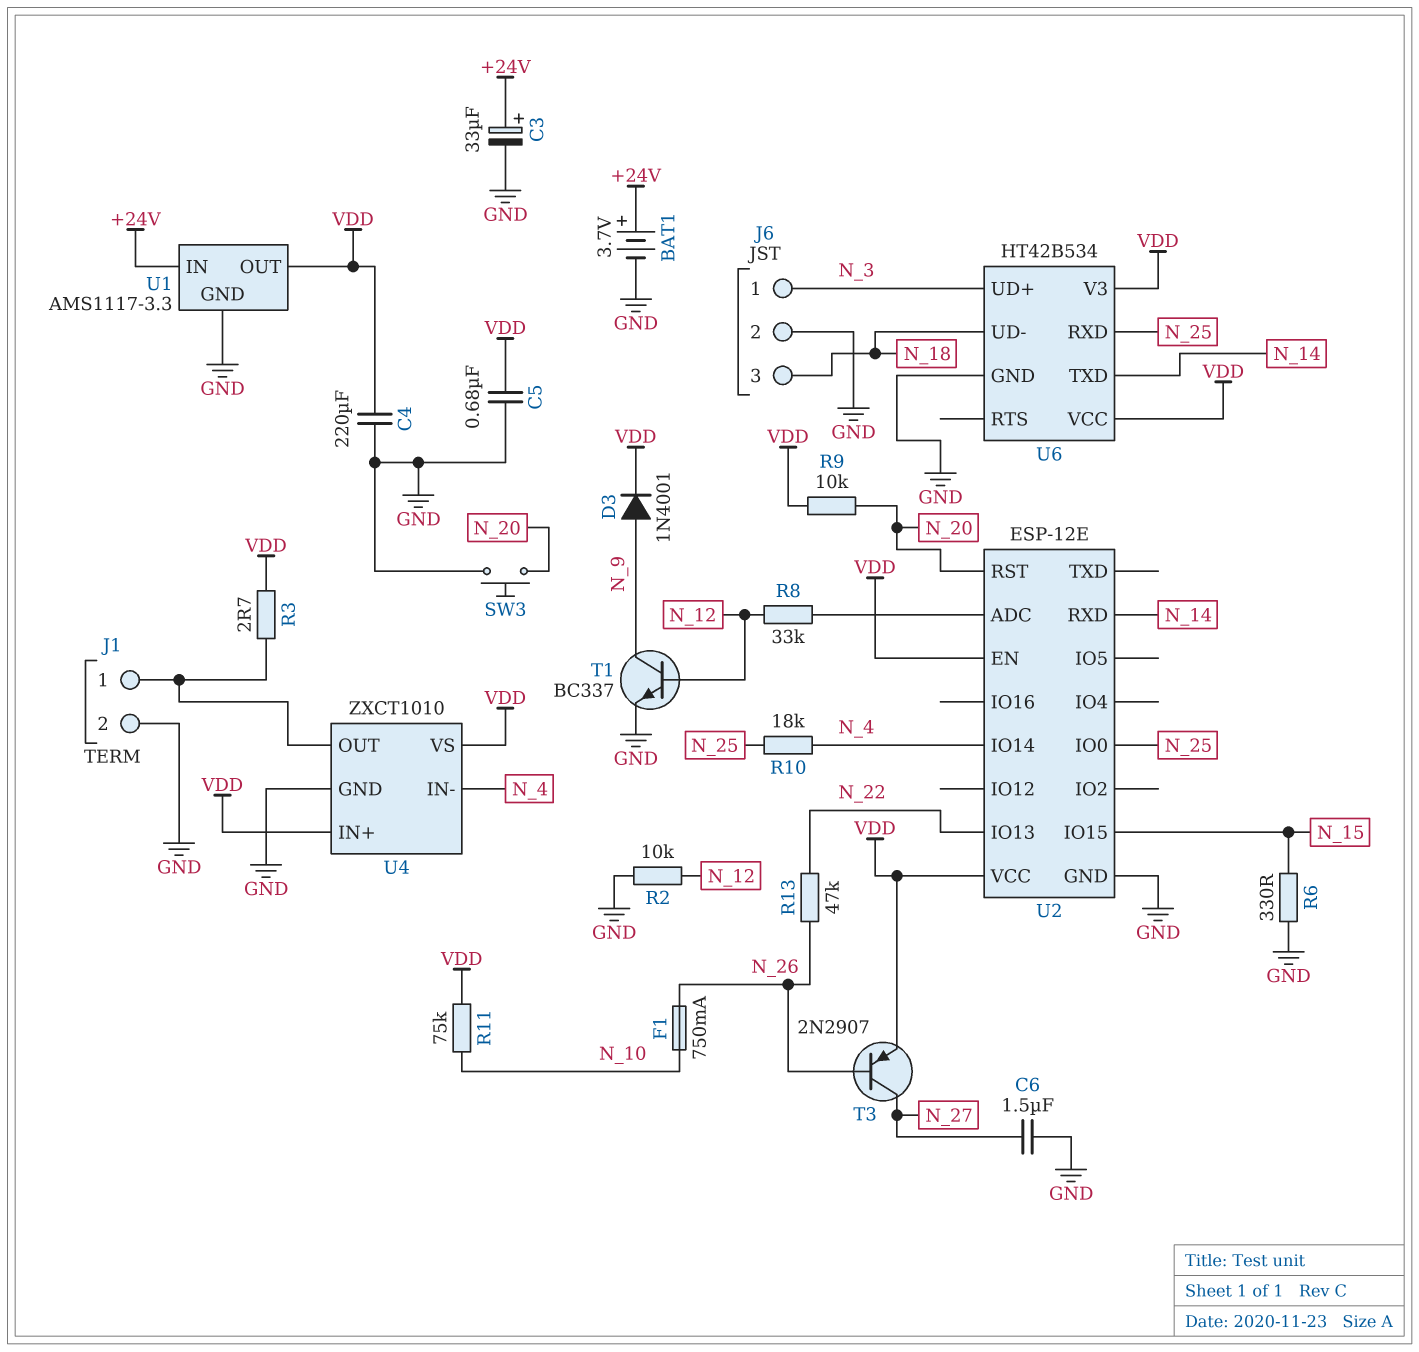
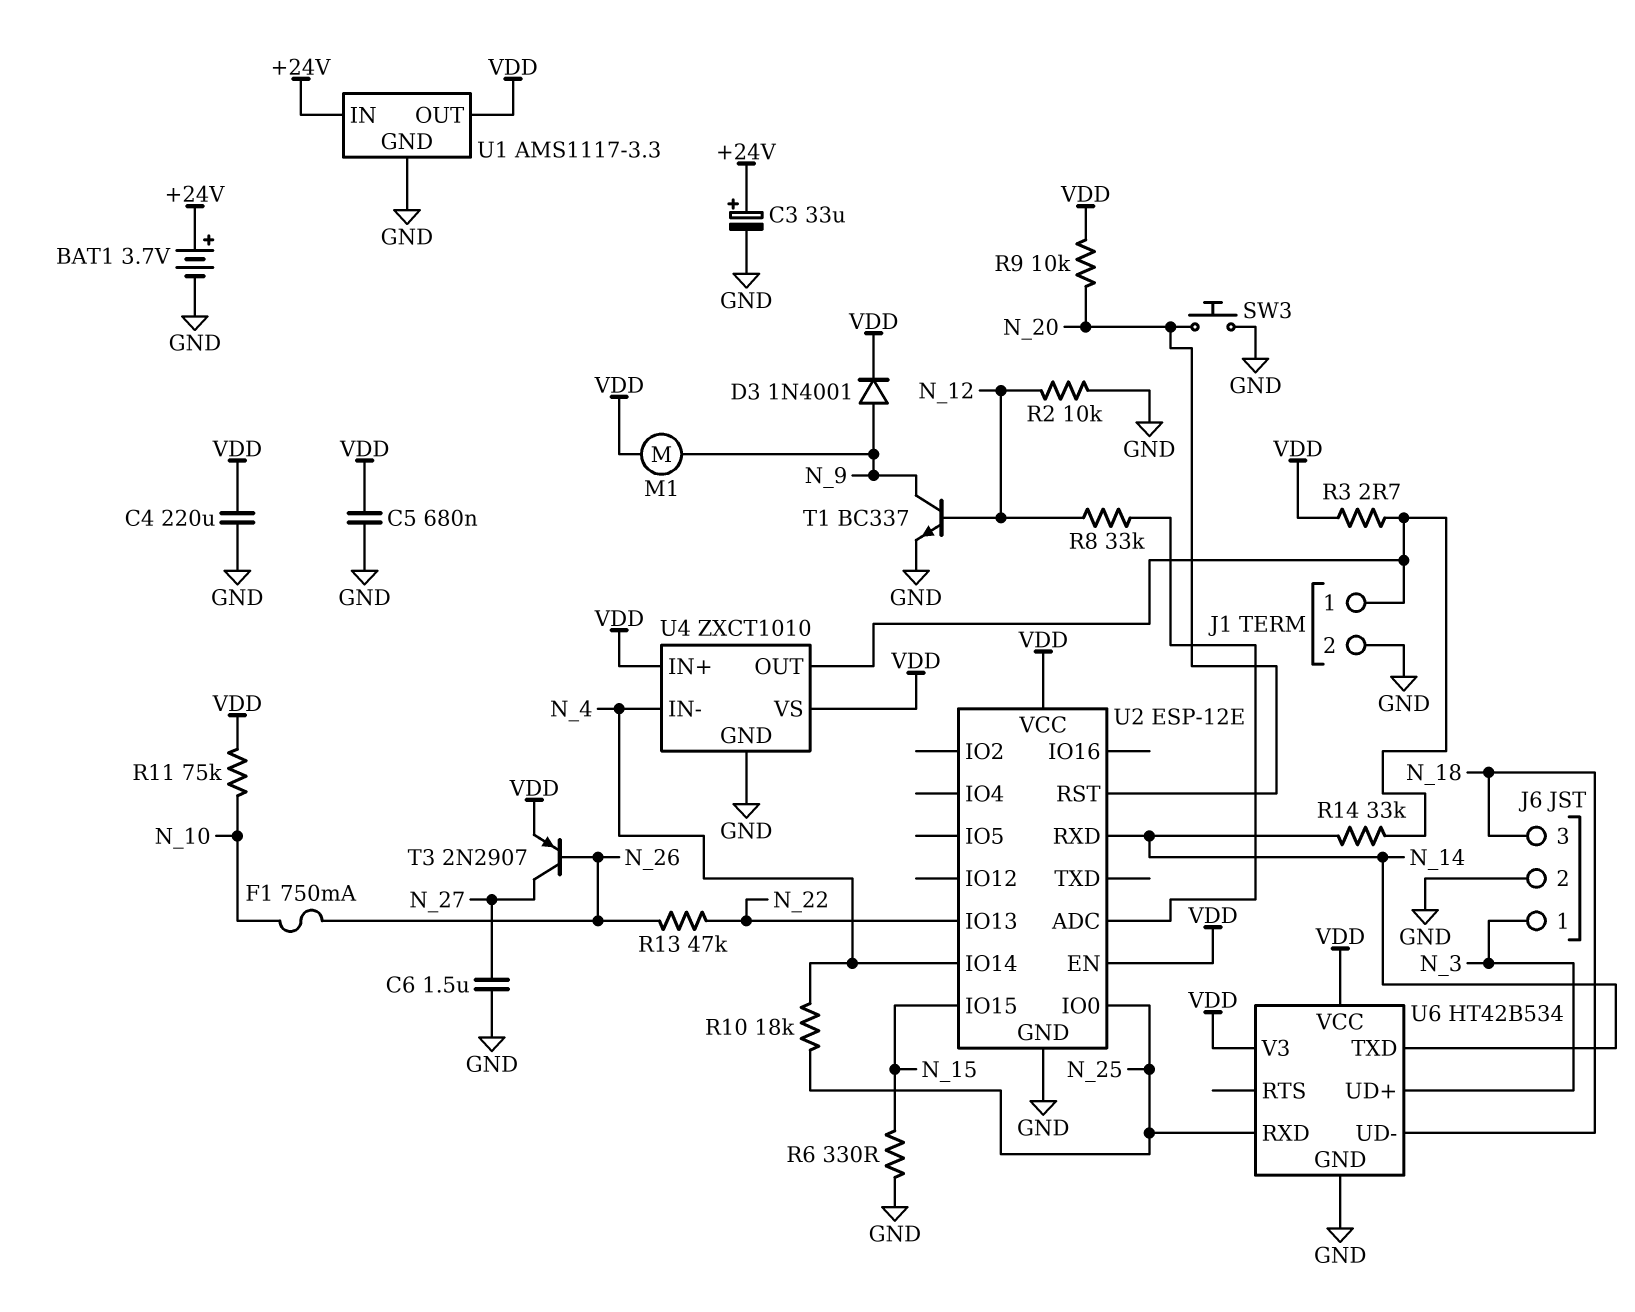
M1: none -> motor (N_9, VDD)
R14: none -> 33k (J1/1, N_14)

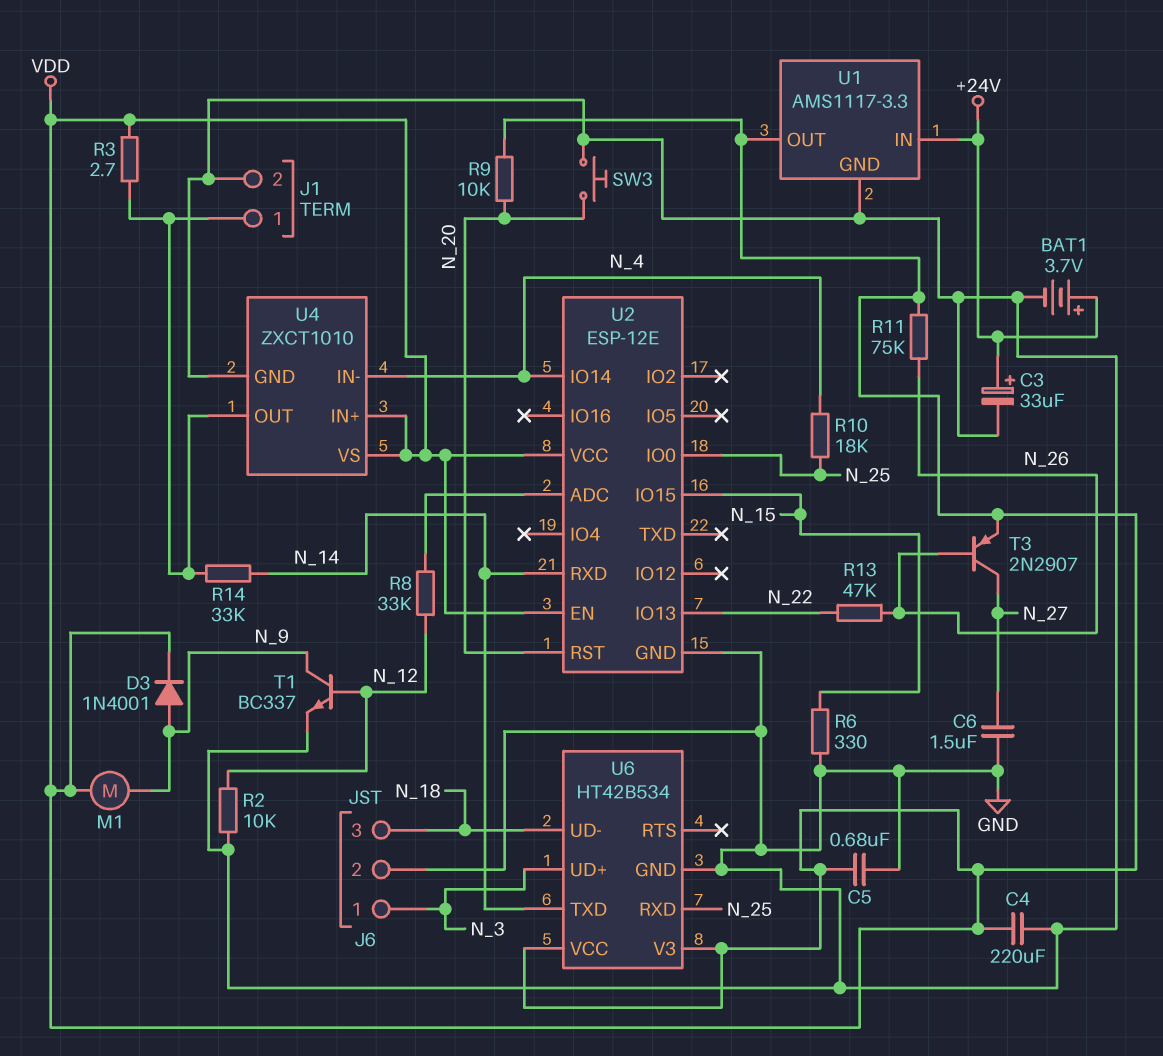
F1: 750mA (N_10, N_26) -> none
R11: 75k (N_10, VDD) -> 75k (N_26, VDD)

